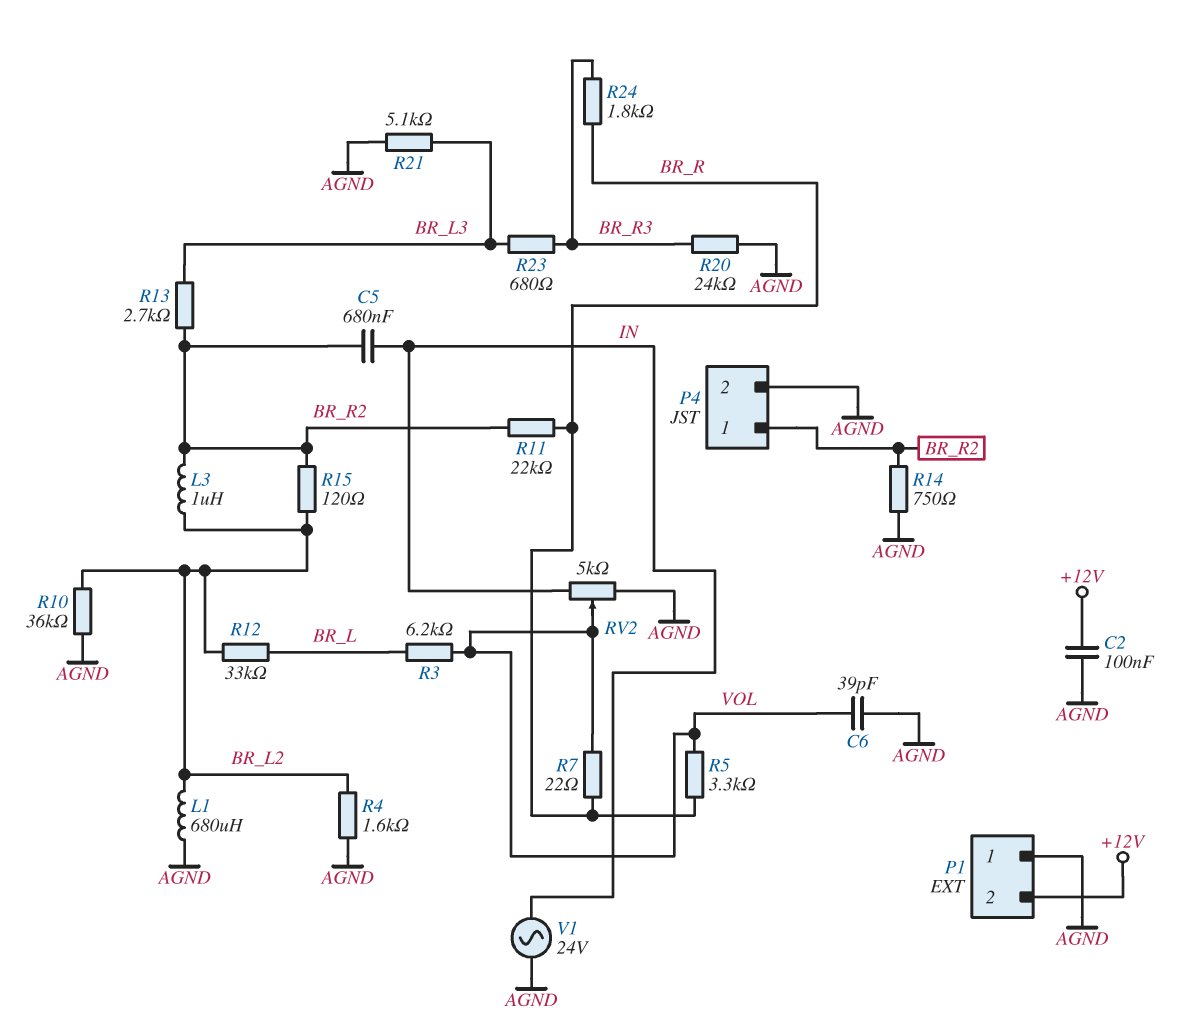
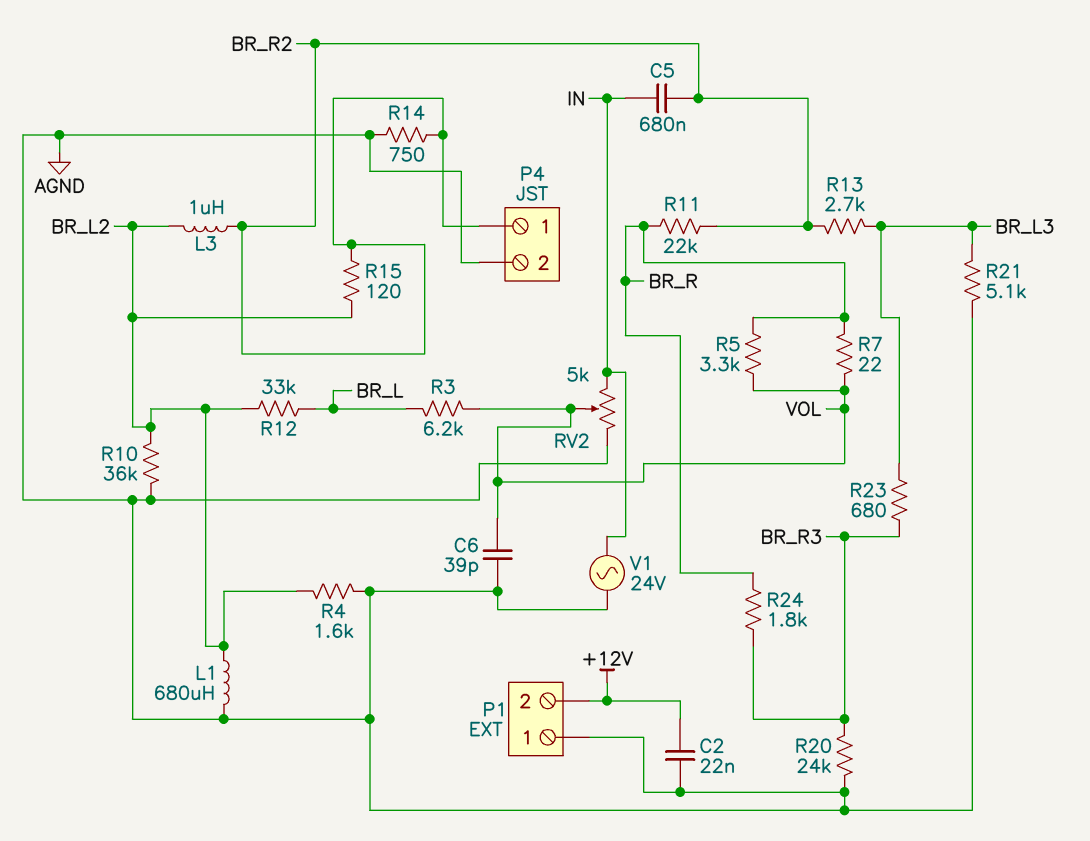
C2: 100nF (+12V, AGND) -> 22nF (+12V, AGND)

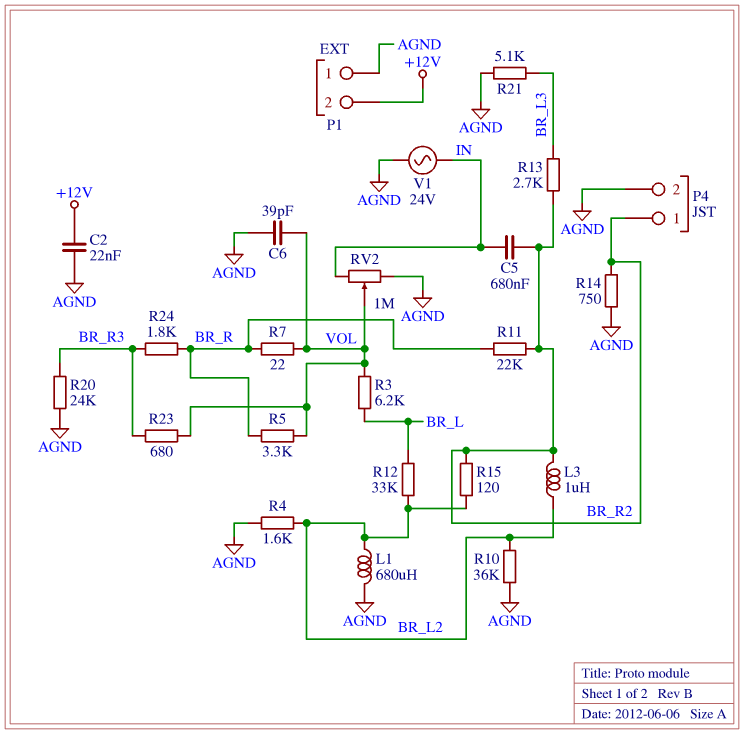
R23: 680 (BR_L3, BR_R3) -> 680 (BR_R3, VOL)
RV2: 5k (AGND, IN, wiper VOL) -> 1M (AGND, IN, wiper VOL)

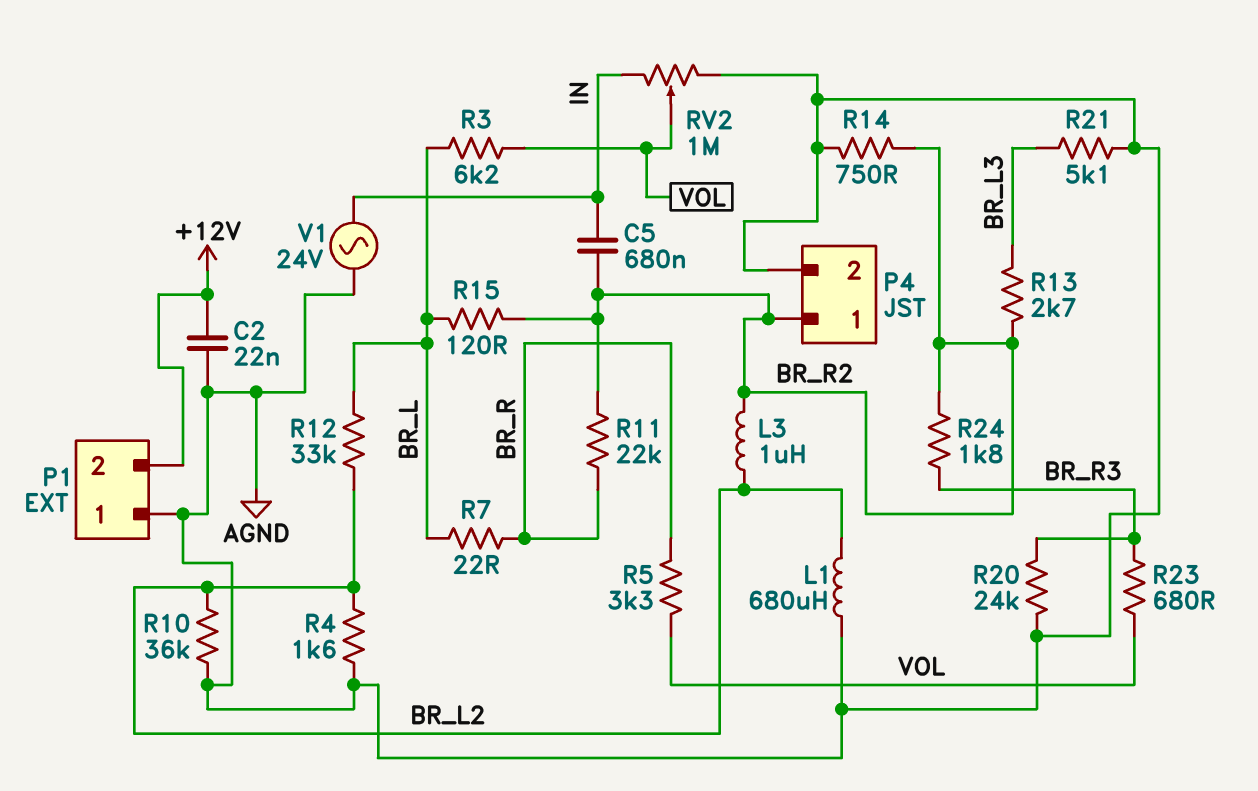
C6: 39pF (AGND, VOL) -> none
R7: 22 (BR_R, VOL) -> 22 (BR_L, BR_R)
R15: 120 (BR_L2, BR_R2) -> 120 (BR_L, BR_R2)
R24: 1.8k (BR_R, BR_R3) -> 1.8k (BR_R2, BR_R3)

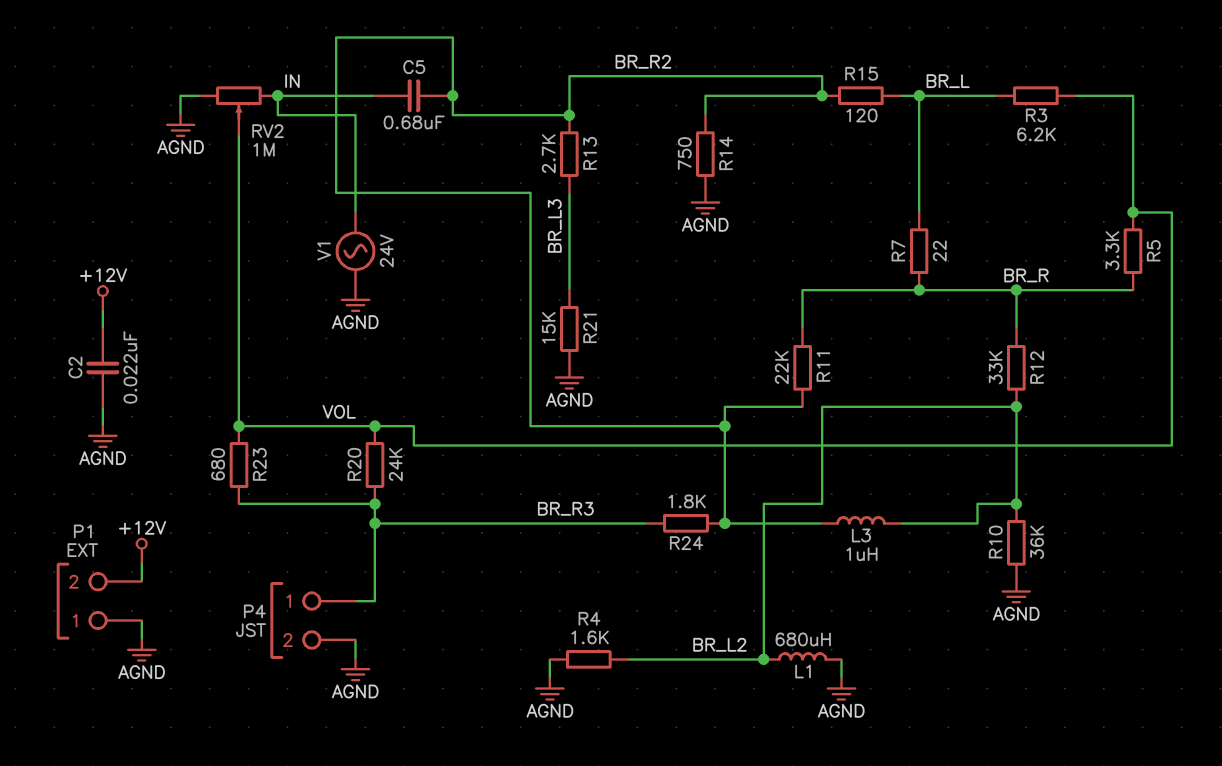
P4 pin 1: BR_R2 -> BR_R3
R12: 33k (BR_L, BR_L2) -> 33k (BR_L2, BR_R)
R20: 24k (AGND, BR_R3) -> 24k (BR_R3, VOL)
R21: 5.1k (AGND, BR_L3) -> 15k (AGND, BR_L3)

